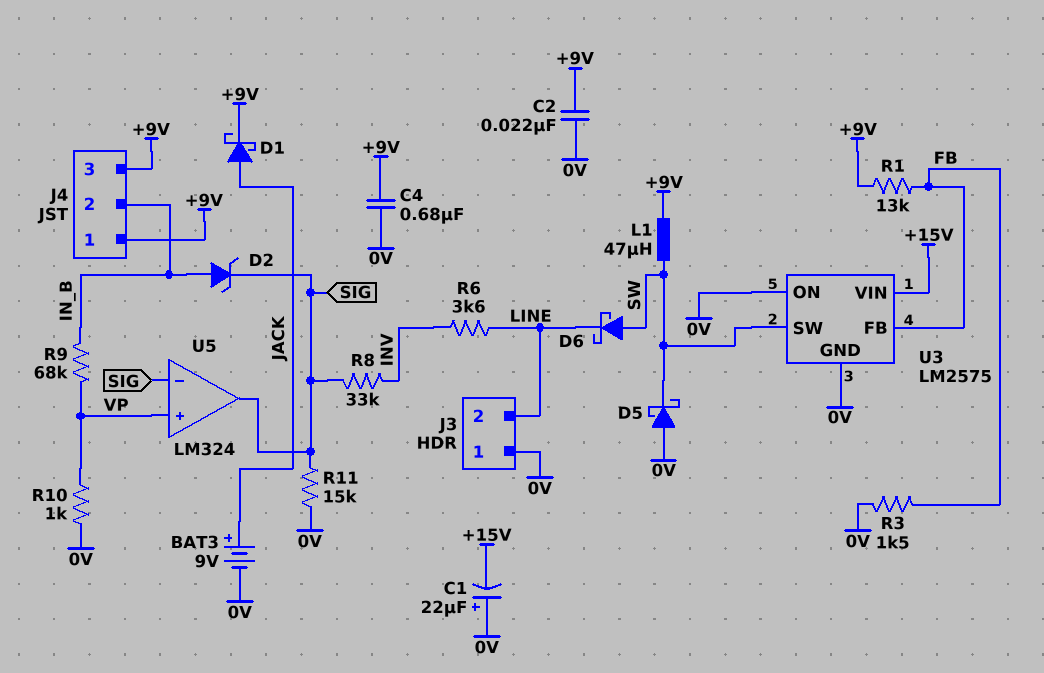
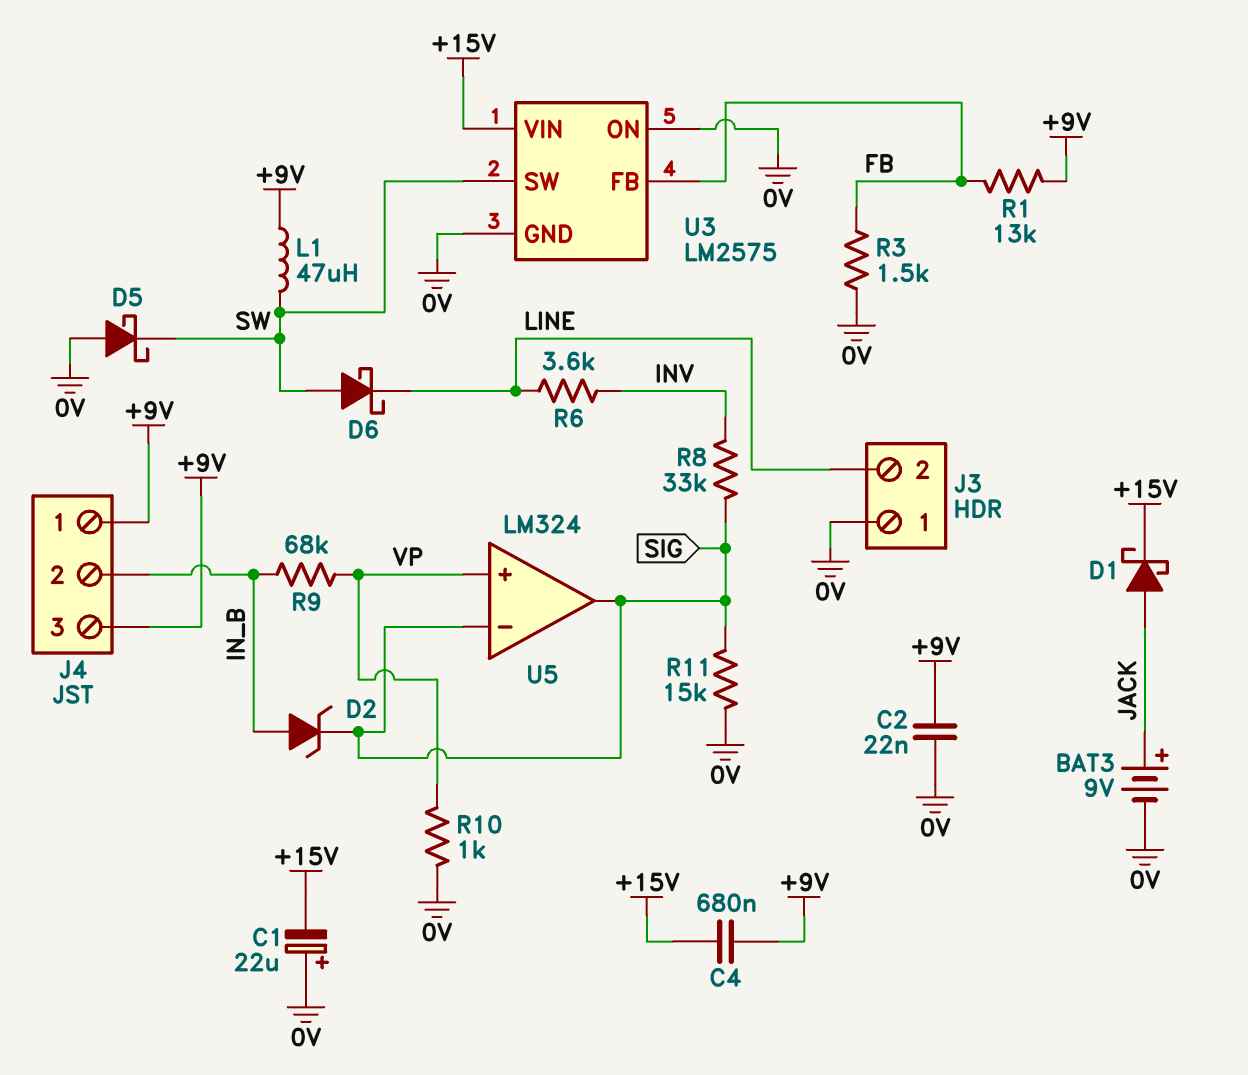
C4: 680nF (+9V, 0V) -> 680nF (+9V, +15V)
D1: schottky (A JACK, K +9V) -> schottky (A JACK, K +15V)

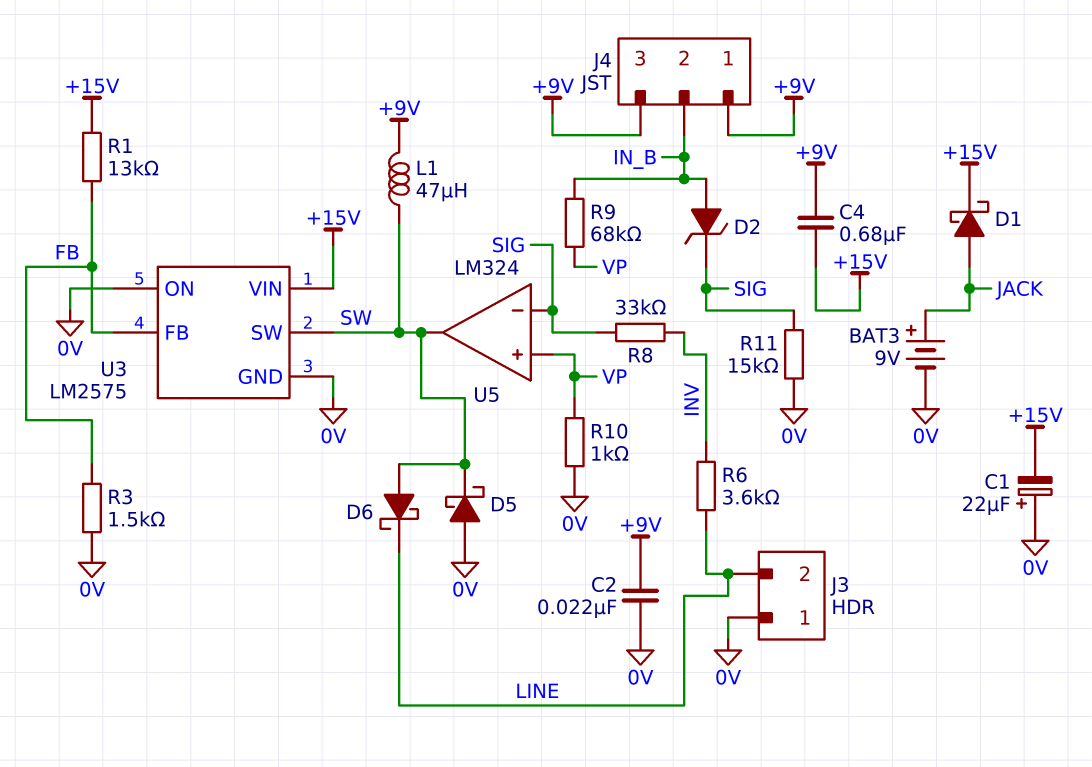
R1: 13k (+9V, FB) -> 13k (+15V, FB)
U5 pin out: SIG -> SW

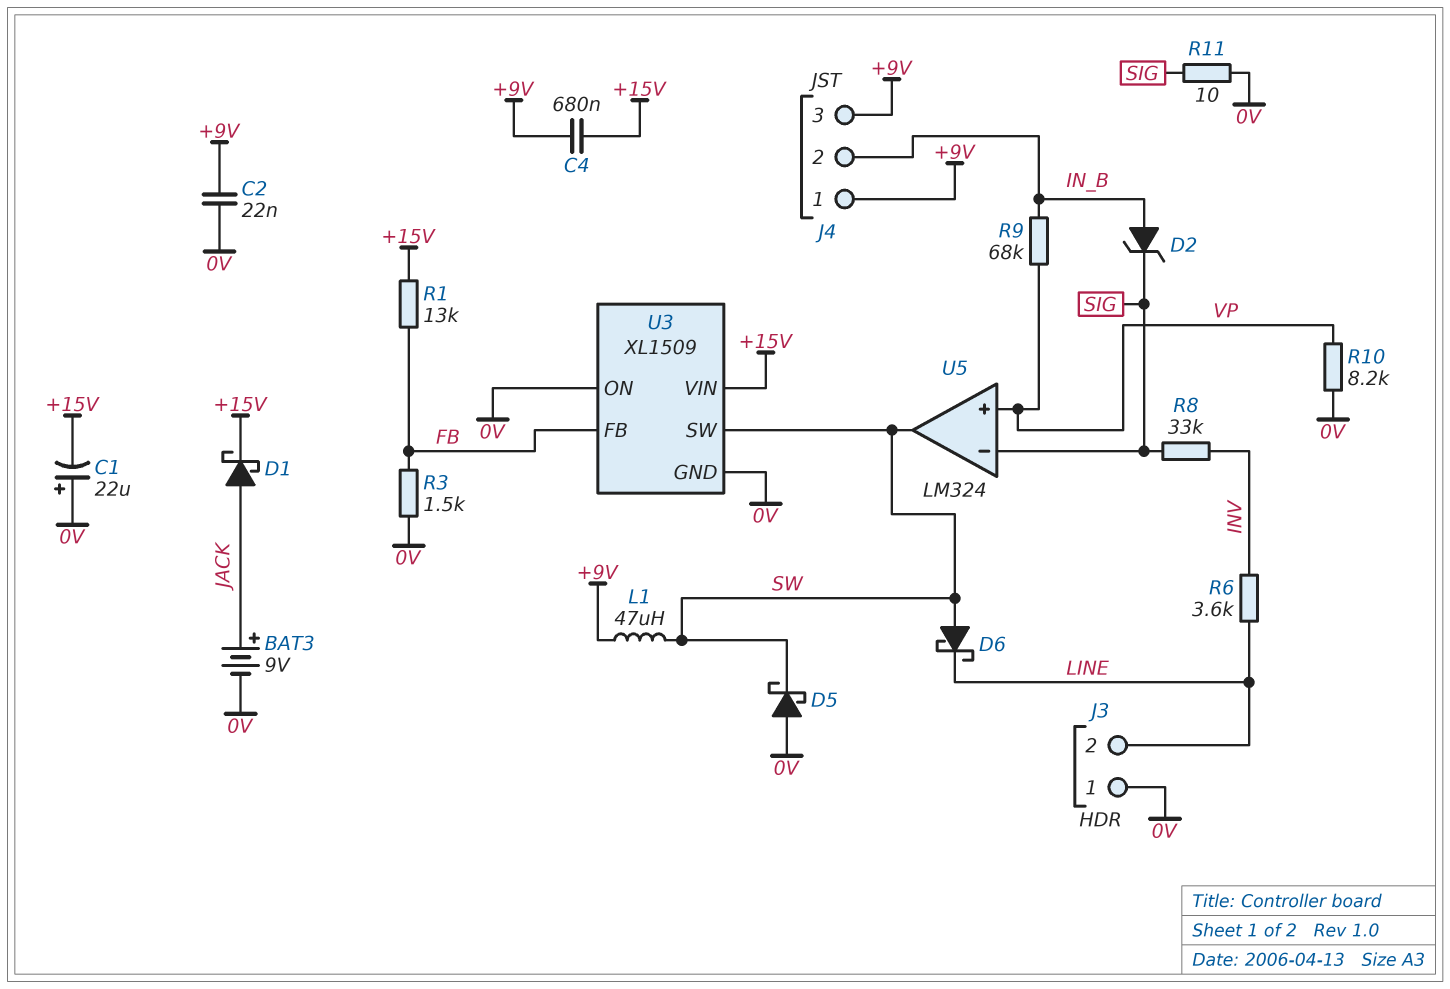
R10: 1k (0V, VP) -> 8.2k (0V, VP)
R11: 15k (0V, SIG) -> 10 (0V, SIG)
U3: LM2575 -> XL1509

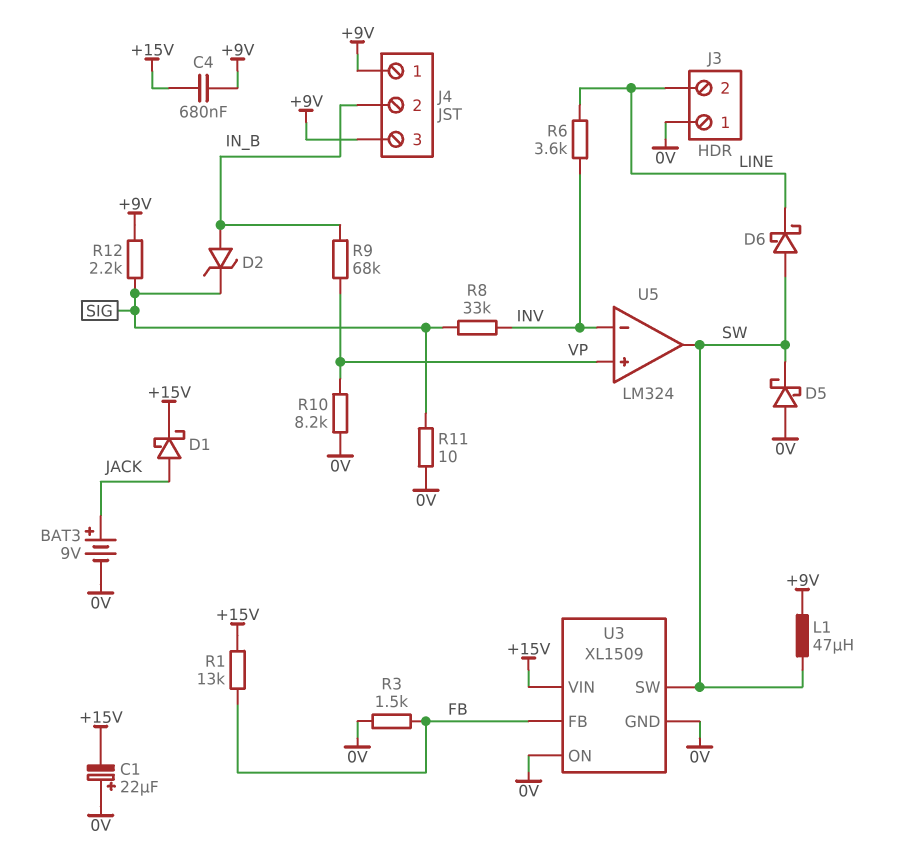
C2: 22nF (+9V, 0V) -> none
R12: none -> 2.2k (+9V, SIG)
U5 pin in-: SIG -> INV

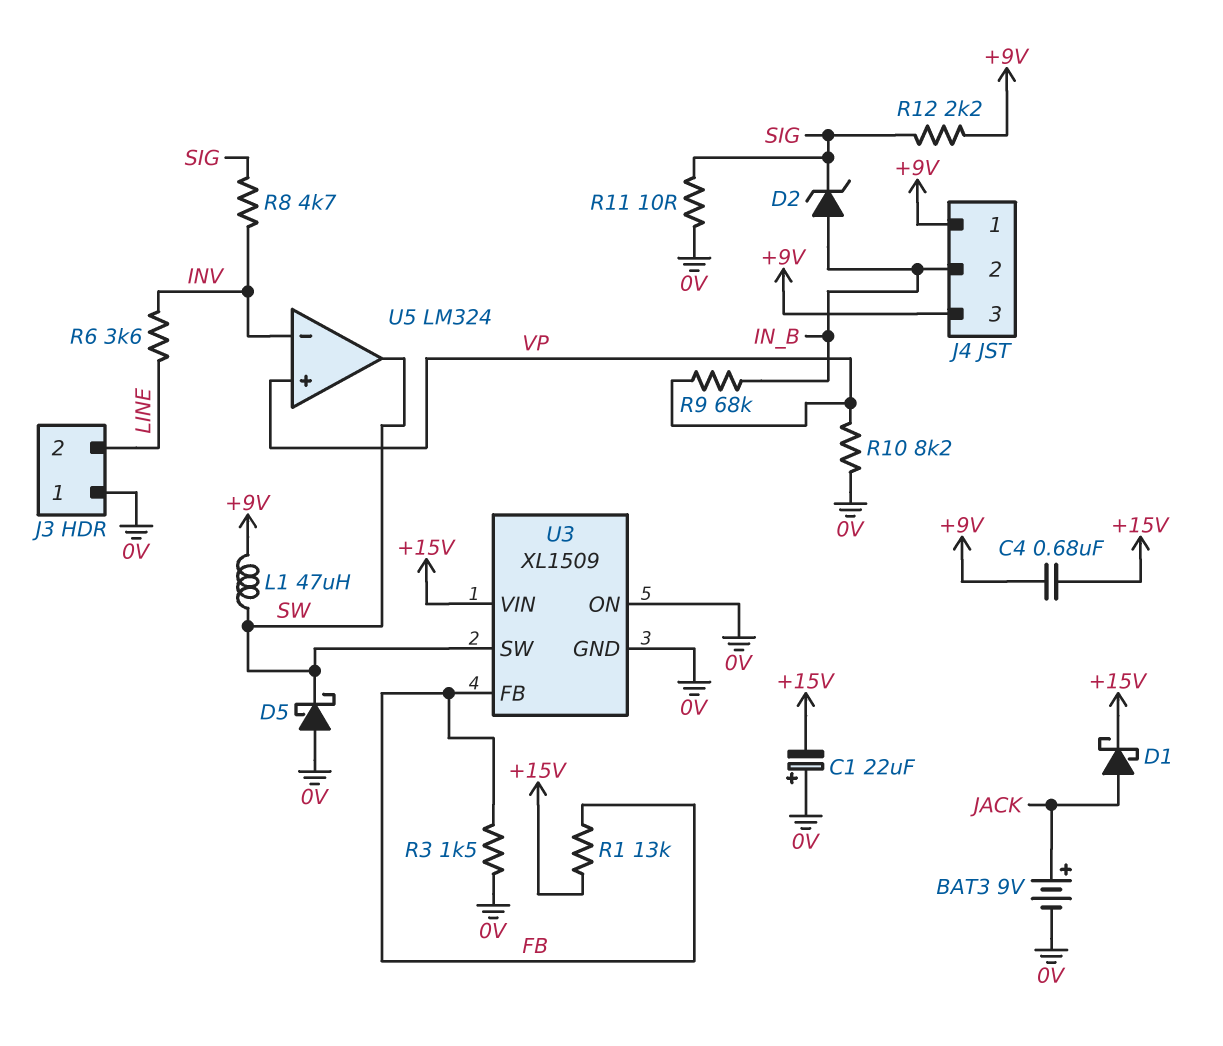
D6: schottky (A SW, K LINE) -> none
R8: 33k (INV, SIG) -> 4.7k (INV, SIG)

